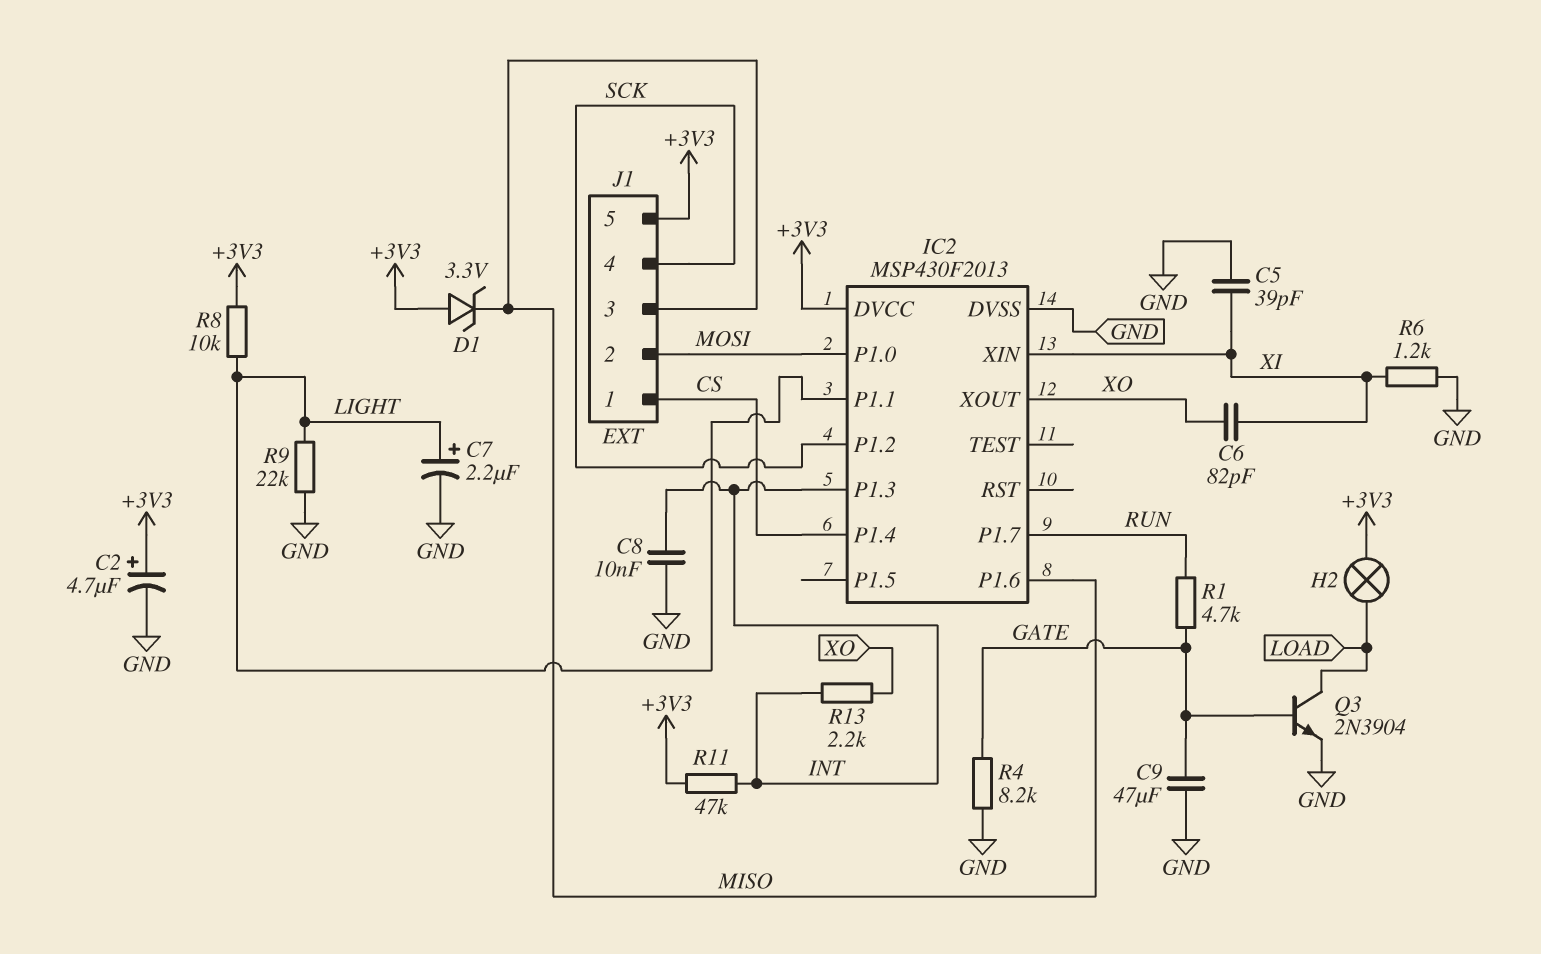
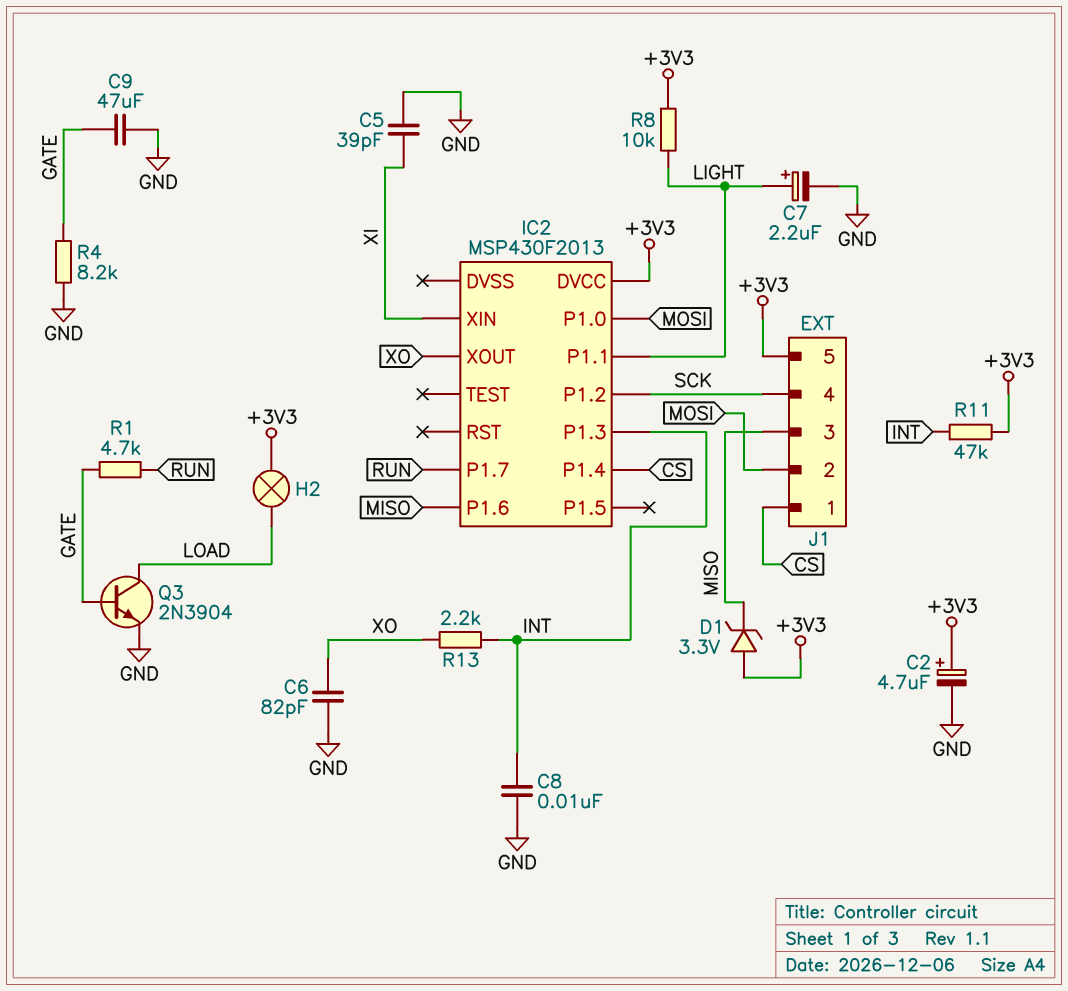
C6: 82pF (XI, XO) -> 82pF (GND, XO)
IC2 pin DVSS: GND -> none
R6: 1.2k (GND, XI) -> none
R9: 22k (GND, LIGHT) -> none

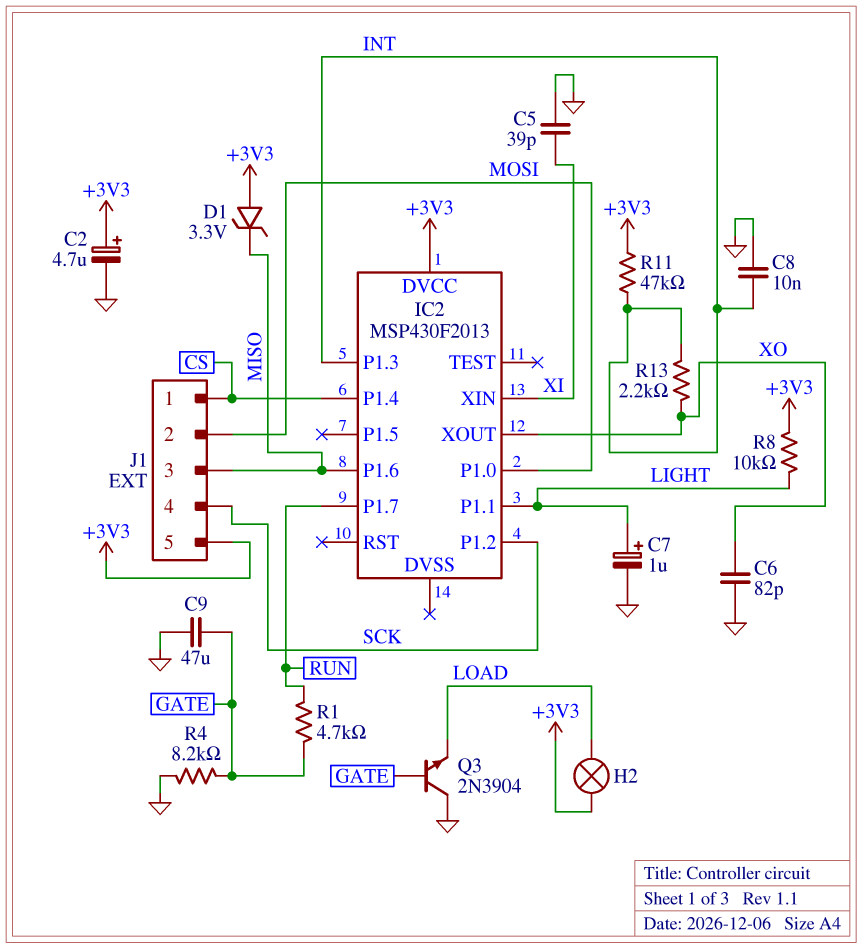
C7: 2.2uF (plus LIGHT, minus GND) -> 1uF (plus LIGHT, minus GND)
Q3: NPN 2N3904 (B GATE, C LOAD, E GND) -> NPN 2N3904 (B GATE, C GND, E LOAD)

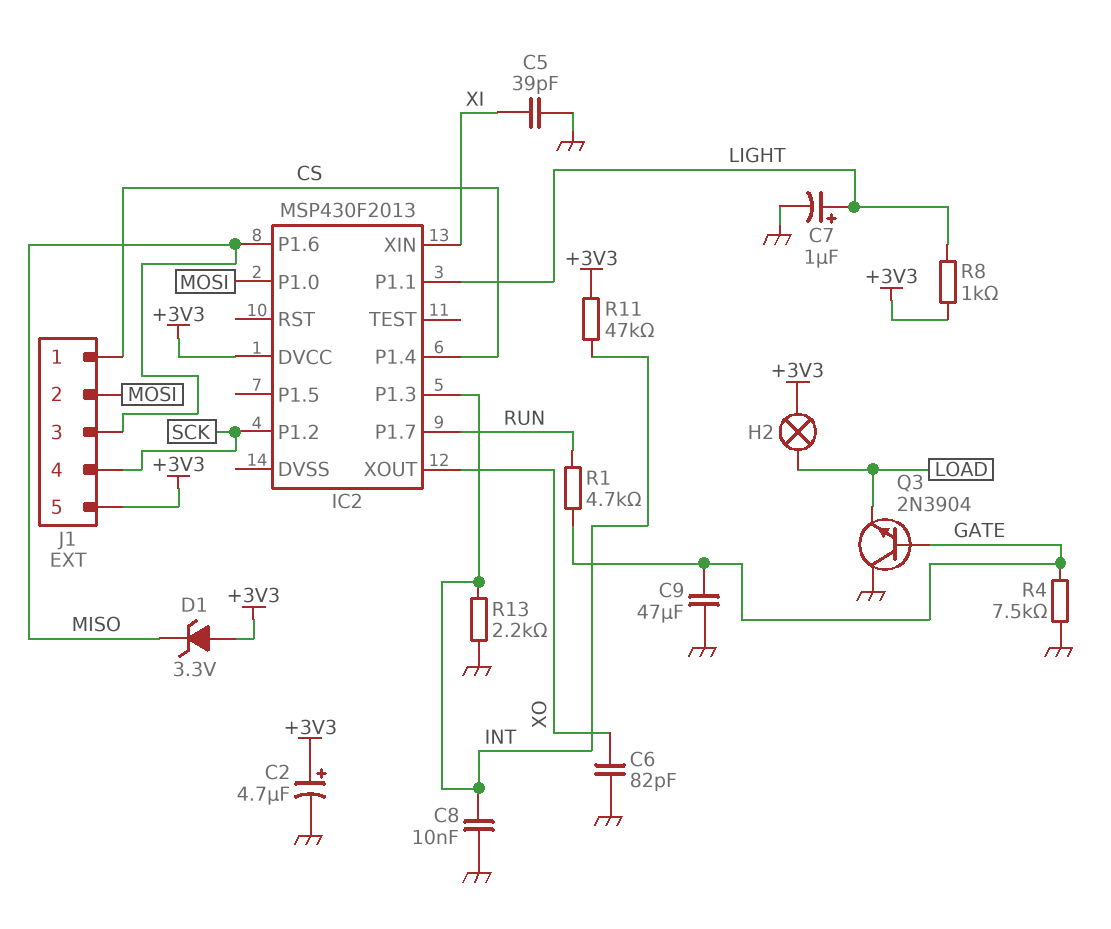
R4: 8.2k (GATE, GND) -> 7.5k (GATE, GND)
R8: 10k (+3V3, LIGHT) -> 1k (+3V3, LIGHT)
R13: 2.2k (INT, XO) -> 2.2k (GND, INT)

